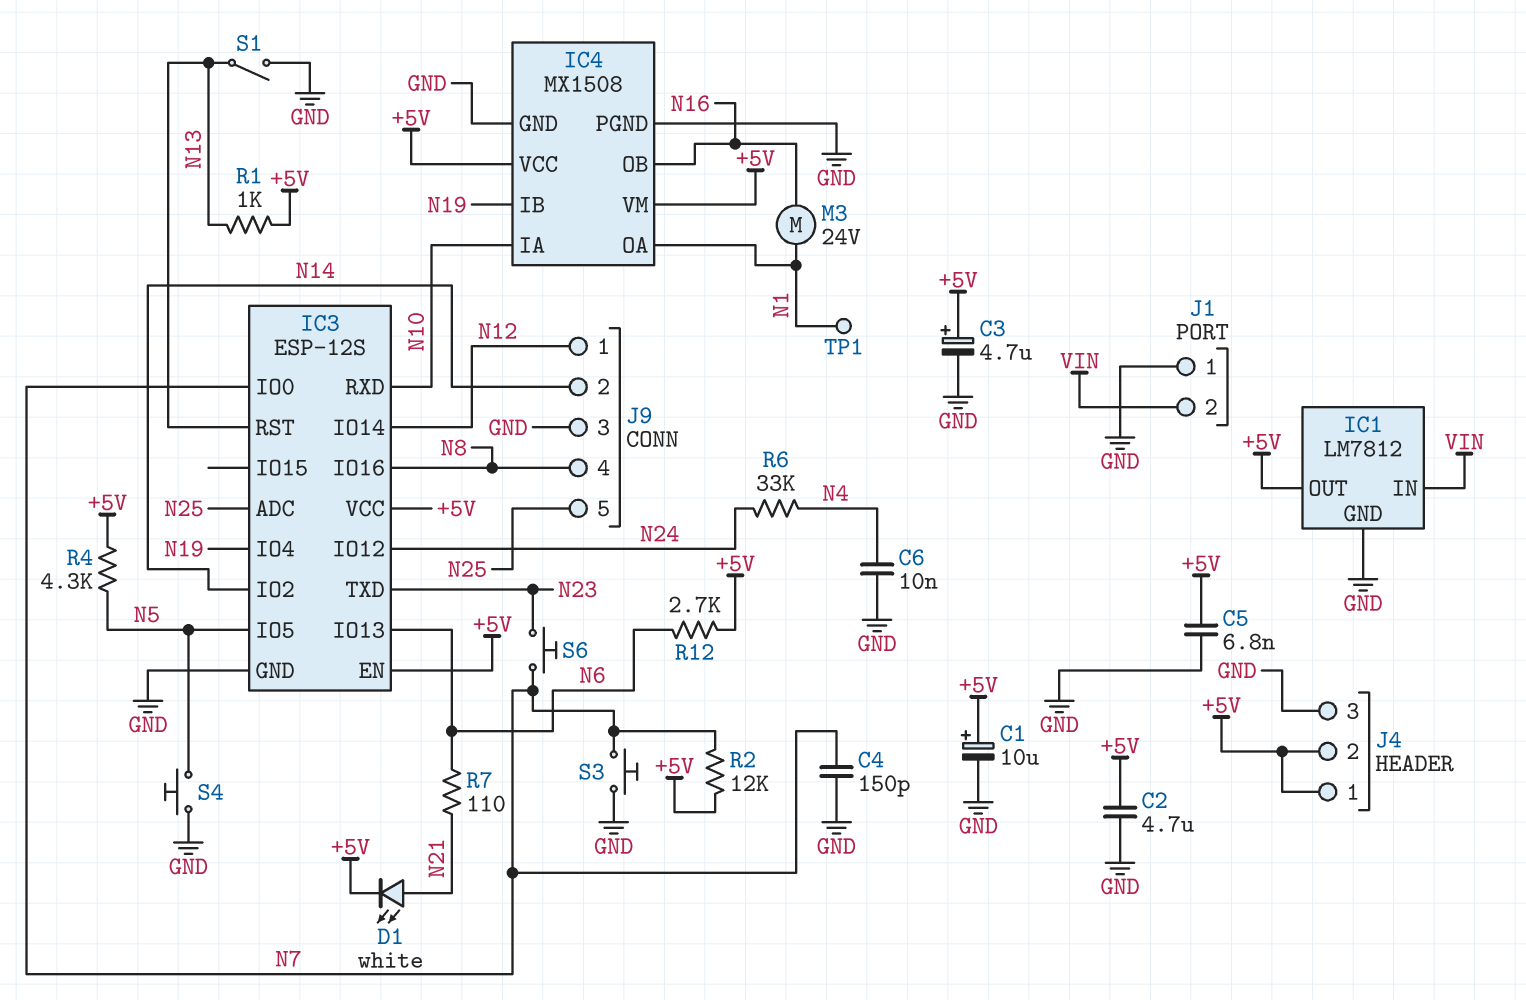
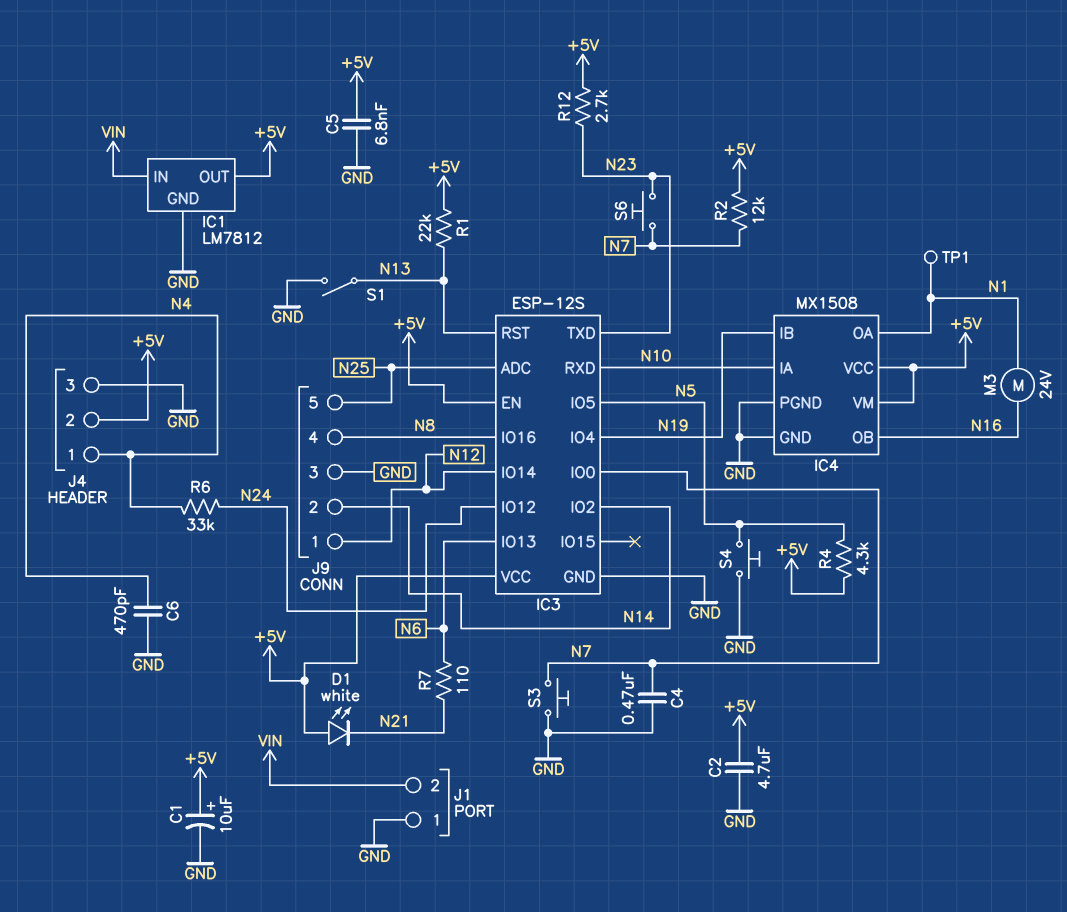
C3: 4.7uF (plus +5V, minus GND) -> none
C4: 150pF (GND, N7) -> 470nF (GND, N7)
C6: 10nF (GND, N4) -> 470pF (GND, N4)
D1: LED white (A N21, K +5V) -> LED white (A +5V, K N21)
J4 pin 1: +5V -> N4
R1: 1k (+5V, N13) -> 22k (+5V, N13)
R12: 2.7k (+5V, N6) -> 2.7k (+5V, N23)

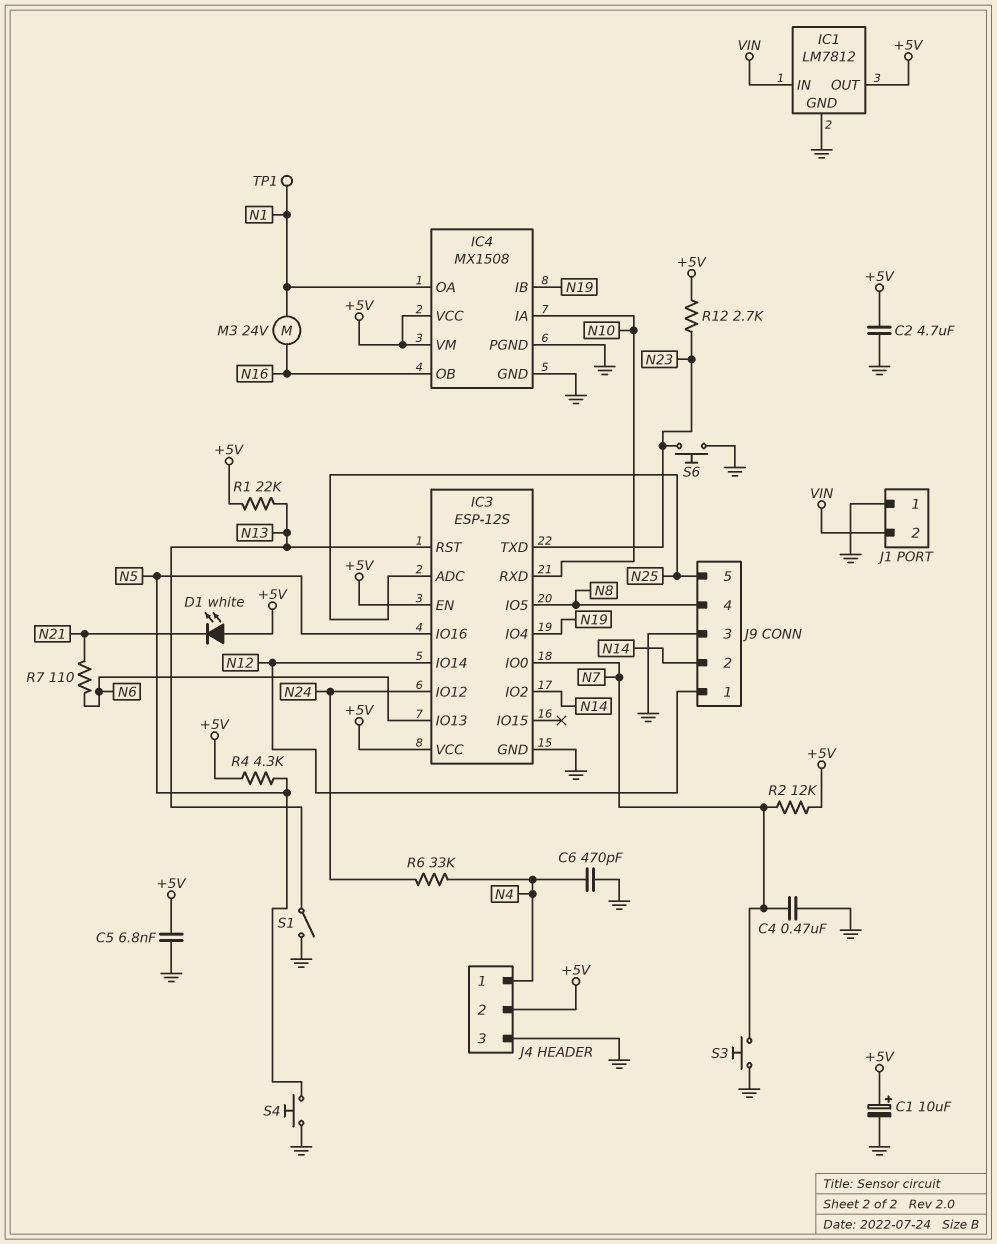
IC3 pin IO5: N5 -> N8
IC3 pin IO16: N8 -> N5
S6: button (N7, N23) -> button (GND, N23)

